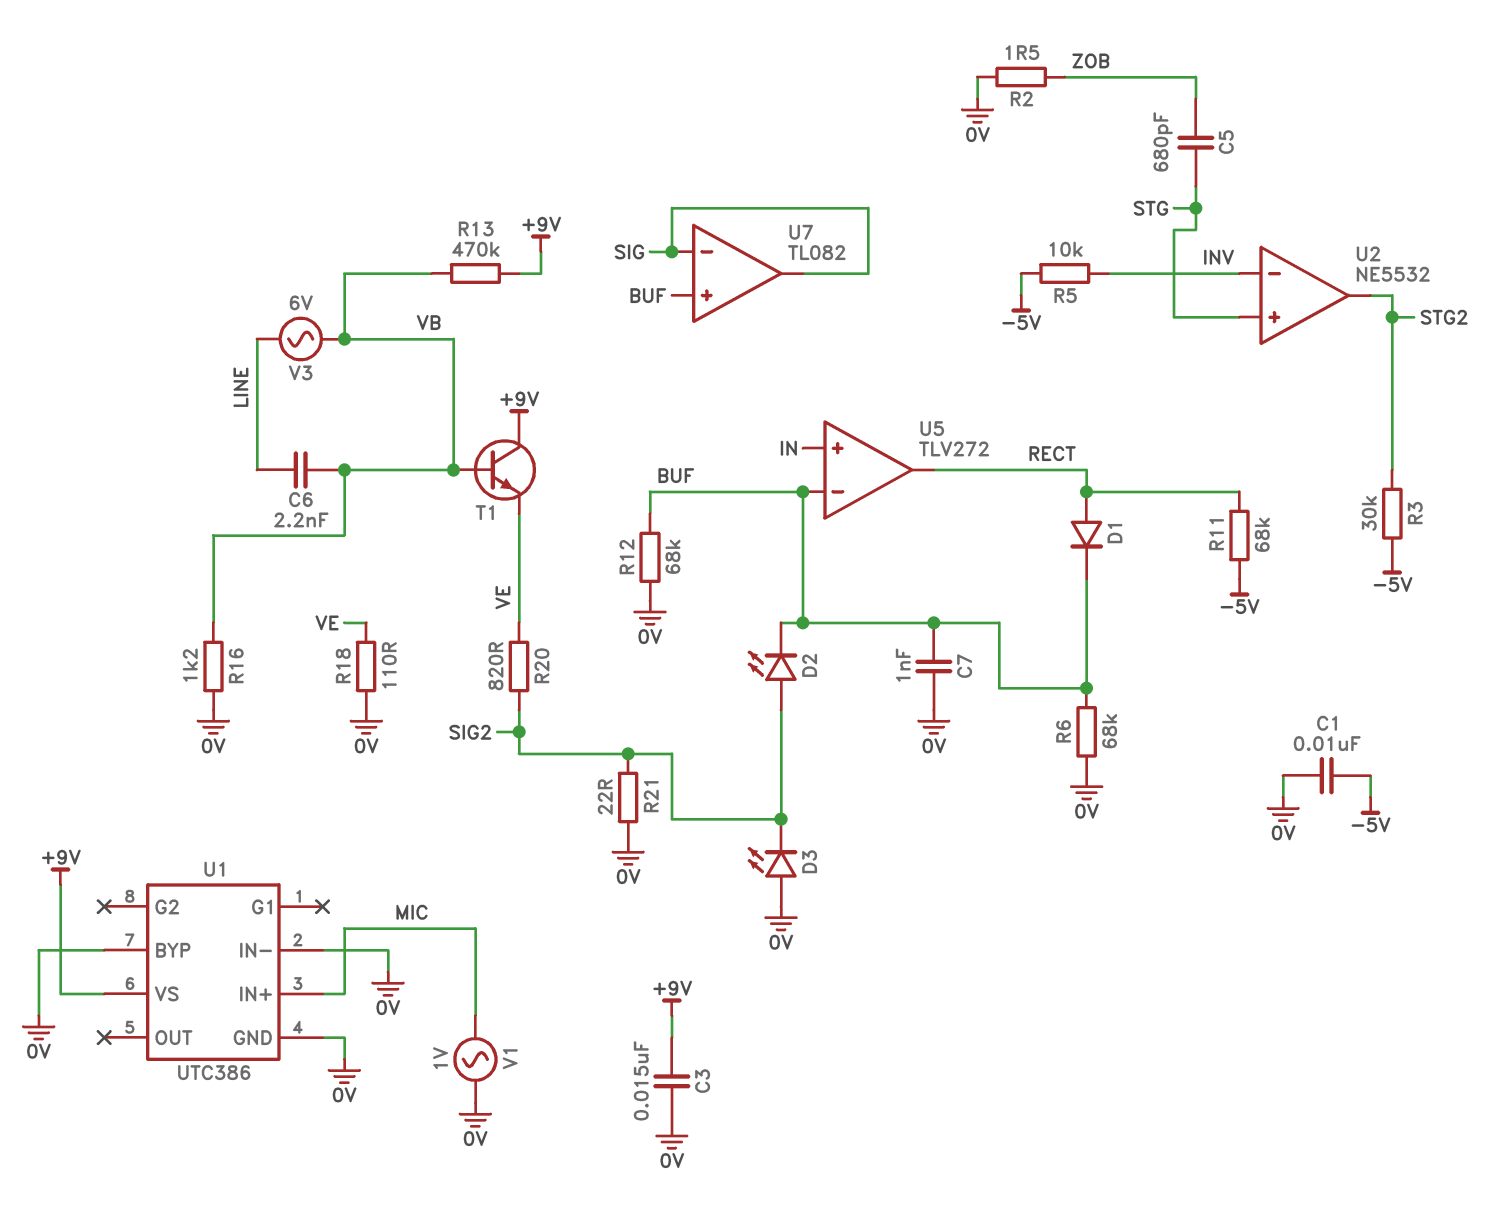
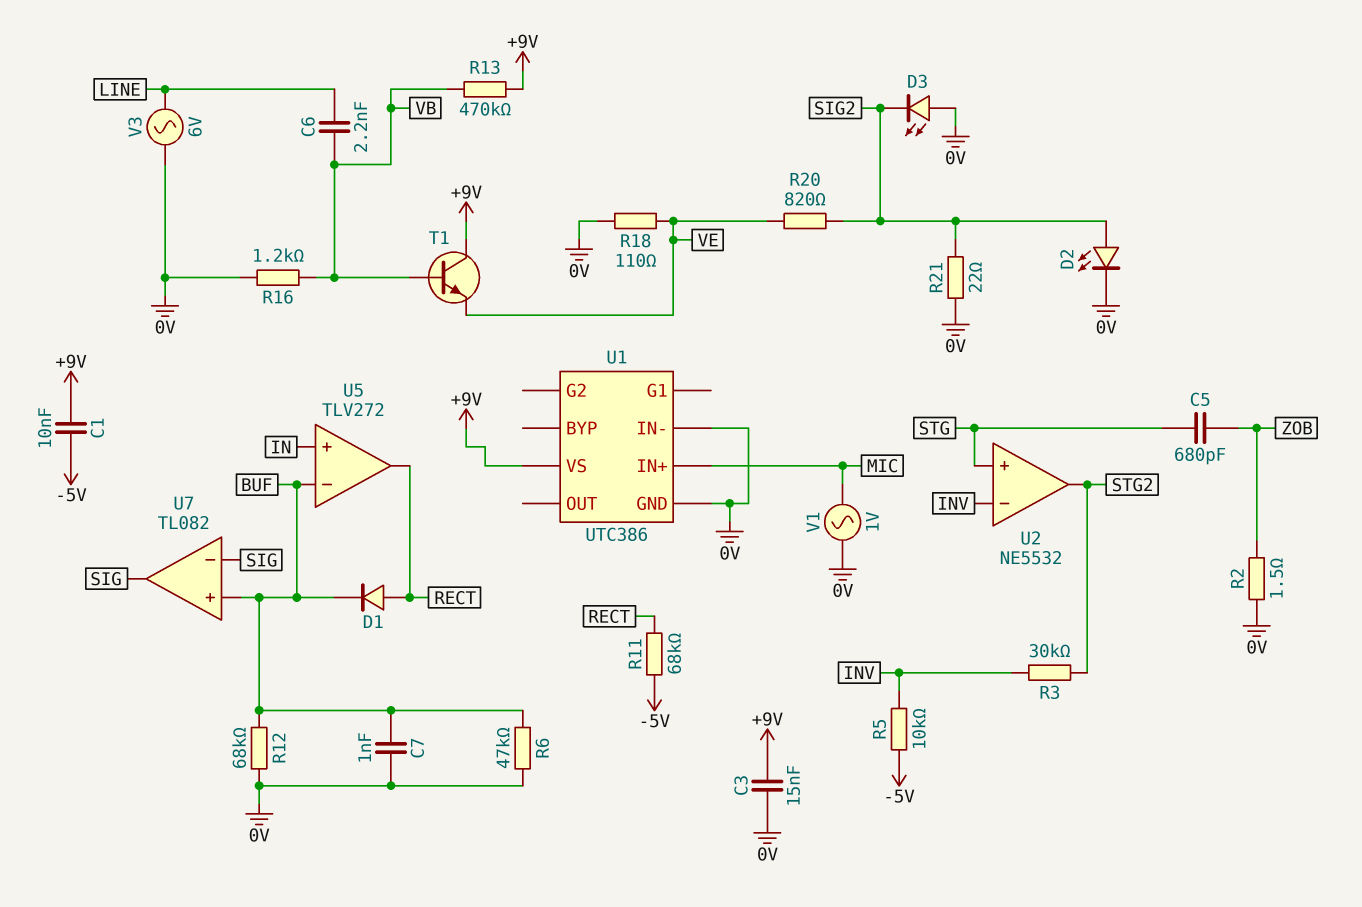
C1: 10nF (-5V, 0V) -> 10nF (+9V, -5V)
D2: LED (A SIG2, K BUF) -> LED (A SIG2, K 0V)
R3: 30k (-5V, STG2) -> 30k (INV, STG2)
R6: 68k (0V, BUF) -> 47k (0V, BUF)
U1 pin BYP: 0V -> none
V3: AC 6V (LINE, VB) -> AC 6V (0V, LINE)

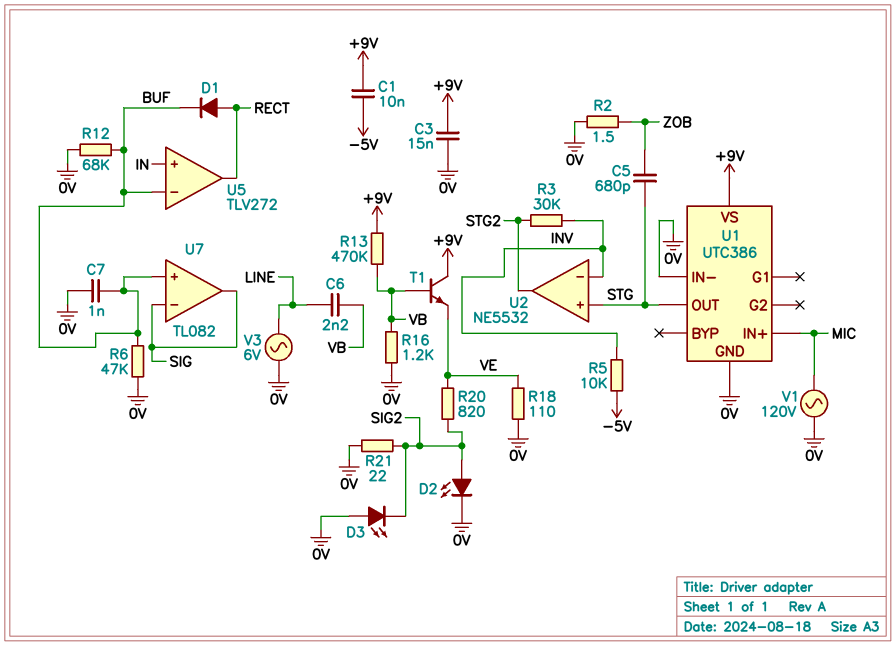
R11: 68k (-5V, RECT) -> none
U1 pin OUT: none -> STG
V1: AC 1V (0V, MIC) -> AC 120V (0V, MIC)

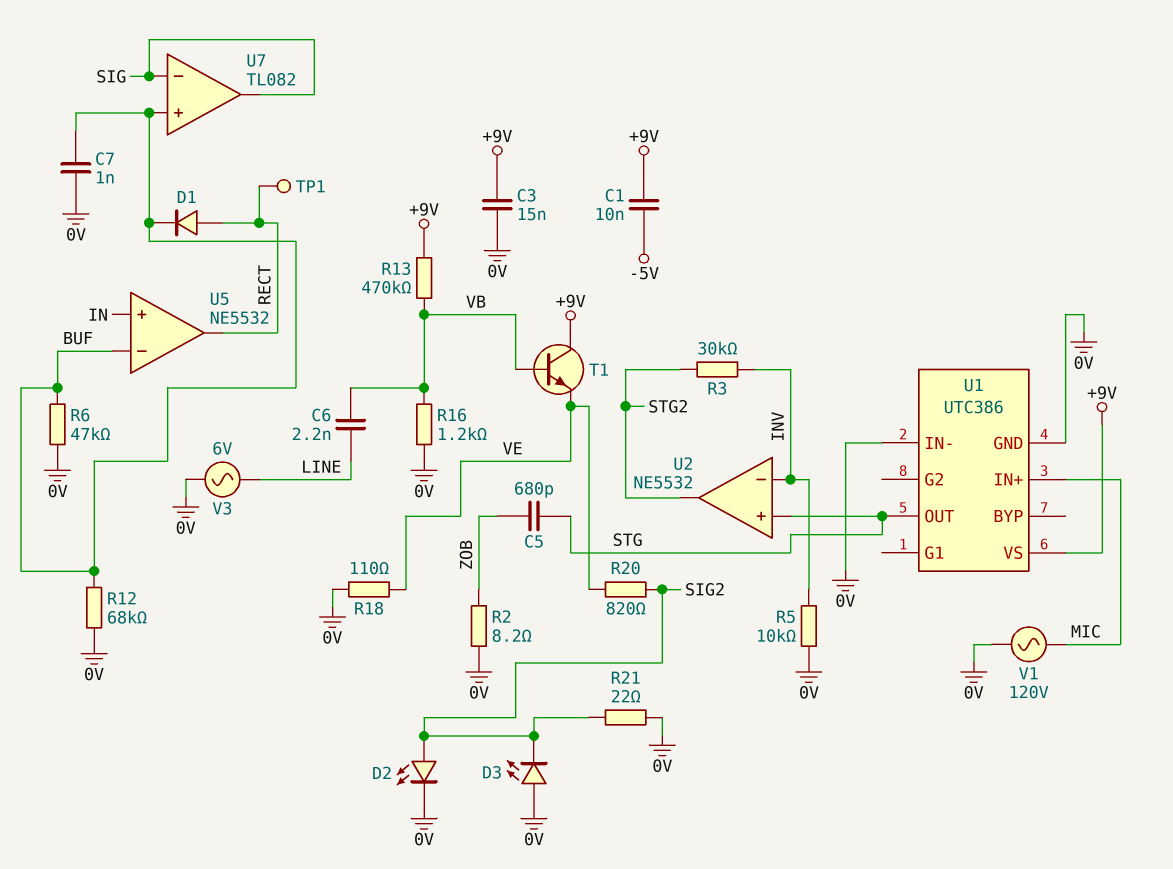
R2: 1.5 (0V, ZOB) -> 8.2 (0V, ZOB)
R5: 10k (-5V, INV) -> 10k (0V, INV)
TP1: none -> test point (RECT)
U5: TLV272 -> NE5532

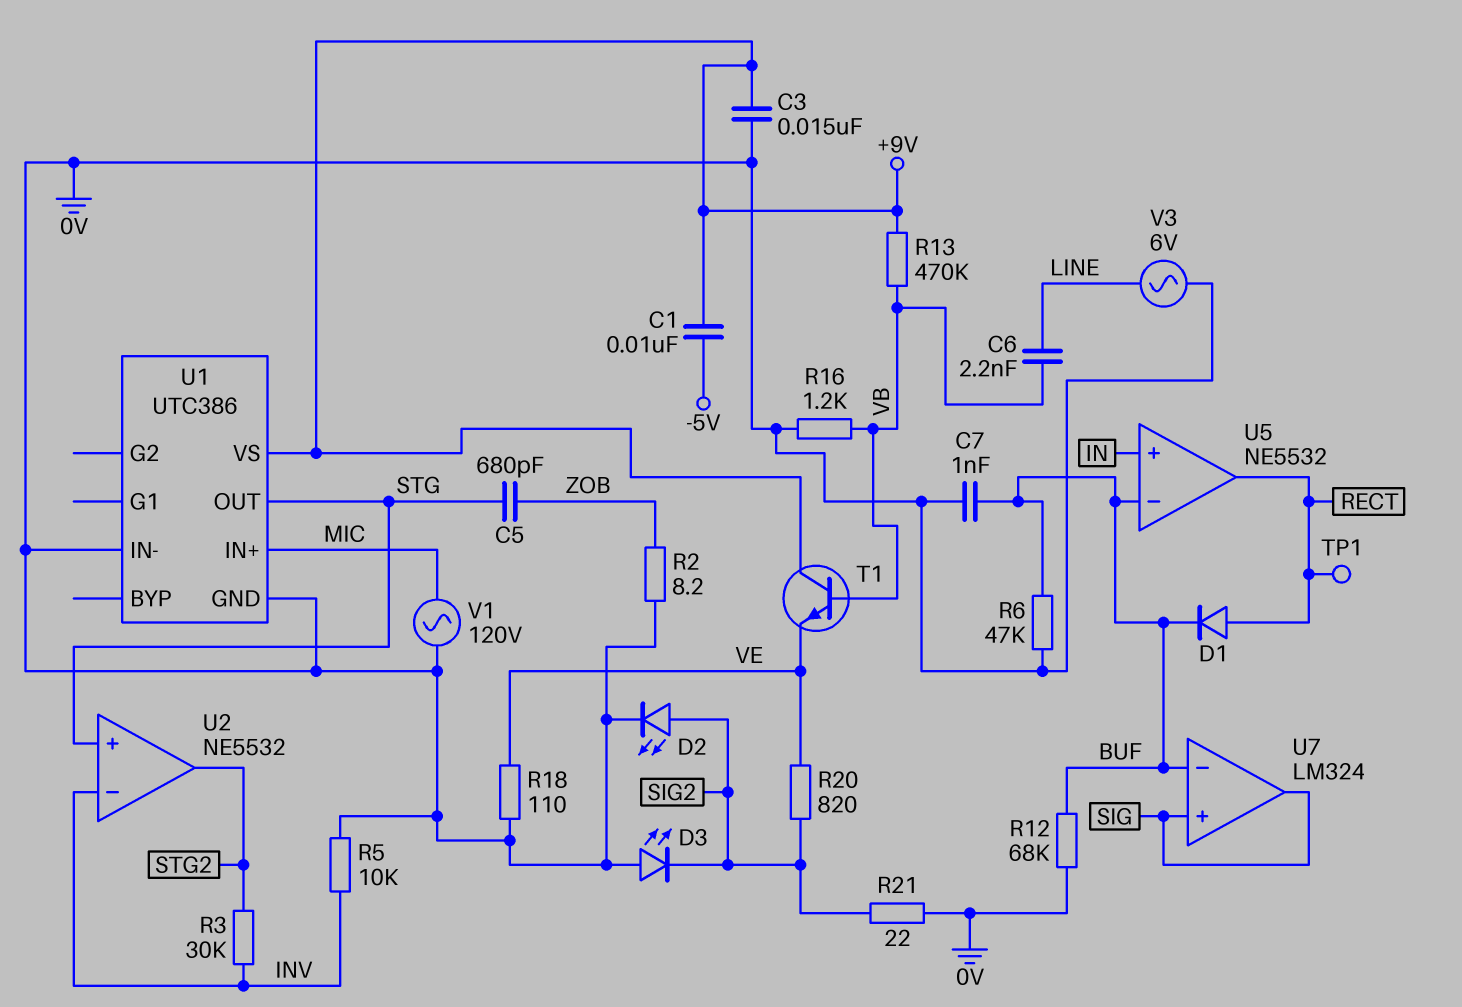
U7: TL082 -> LM324
U7 pin in+: BUF -> SIG
U7 pin in-: SIG -> BUF

